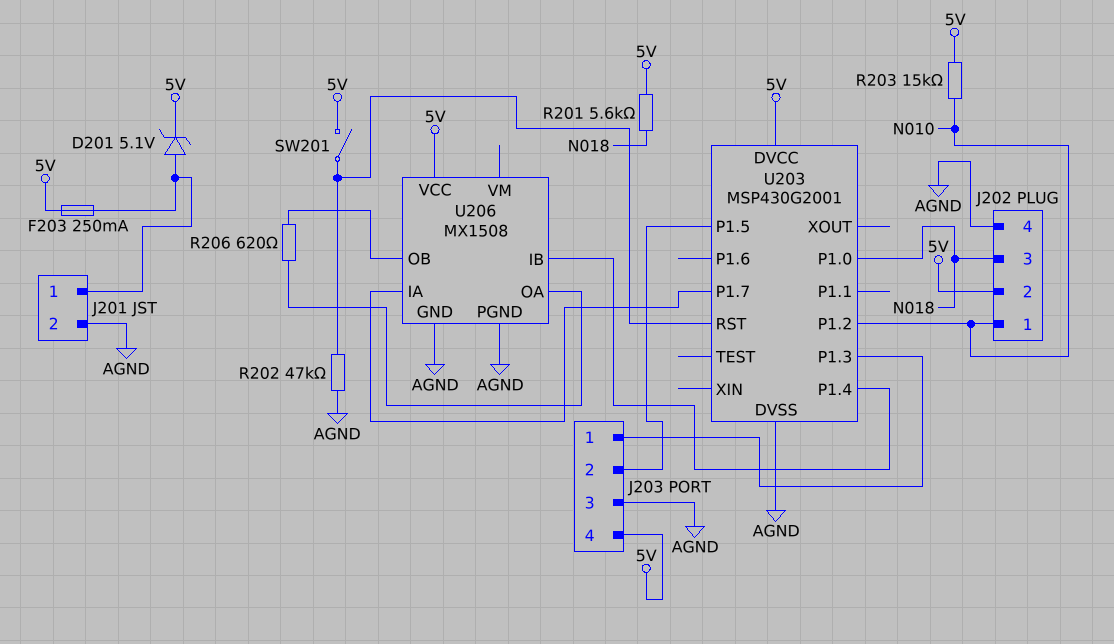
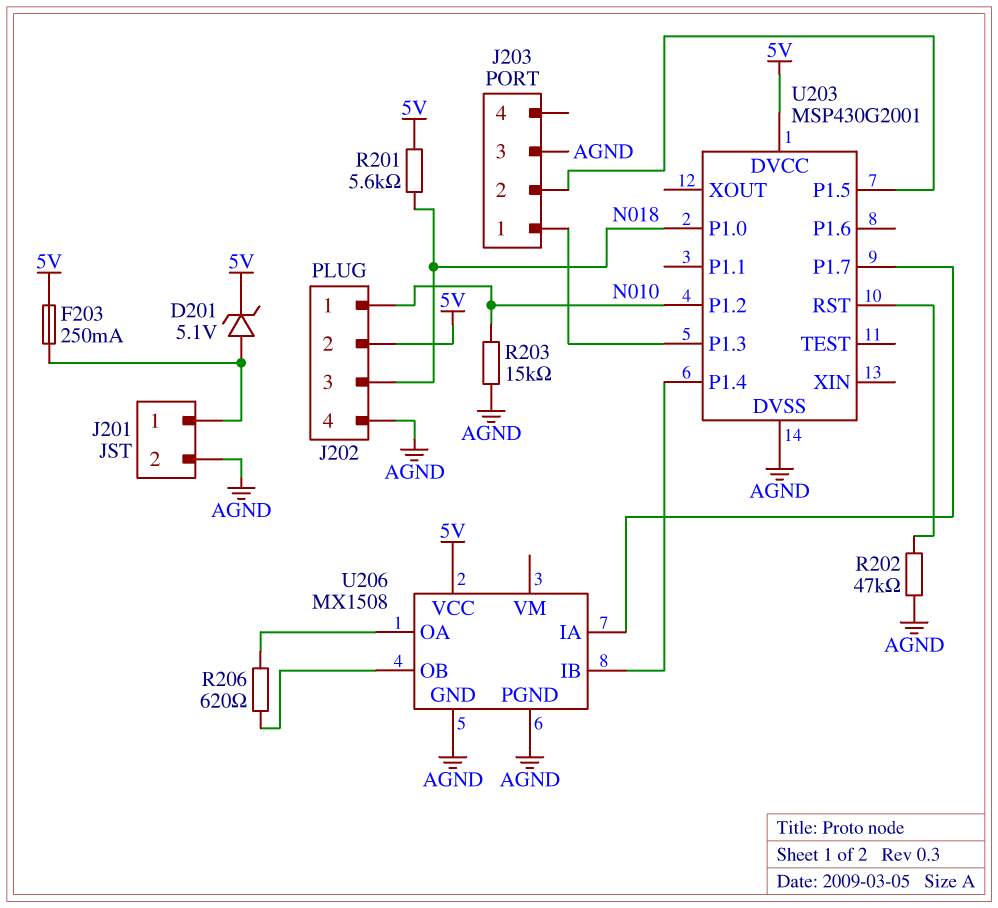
J203 pin 4: 5V -> none
R203: 15k (5V, N010) -> 15k (AGND, N010)
SW201: switch (5V, U203/RST) -> none

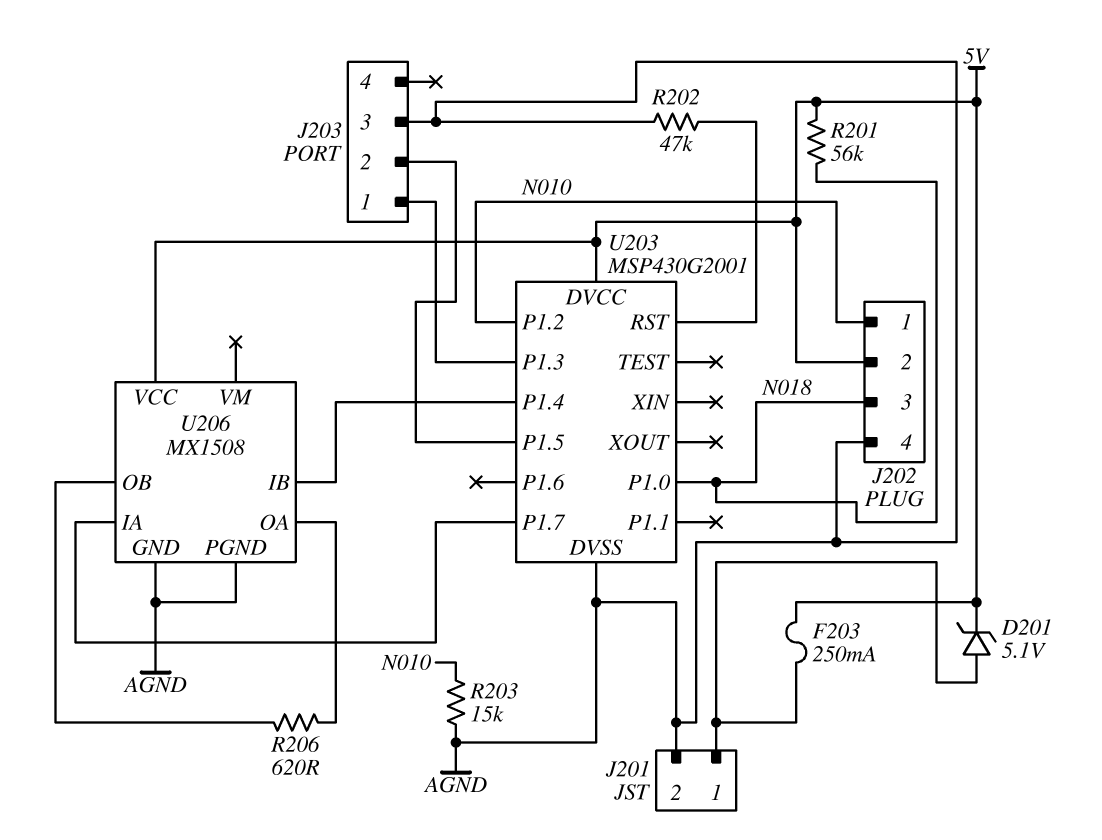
R201: 5.6k (5V, N018) -> 56k (5V, N018)

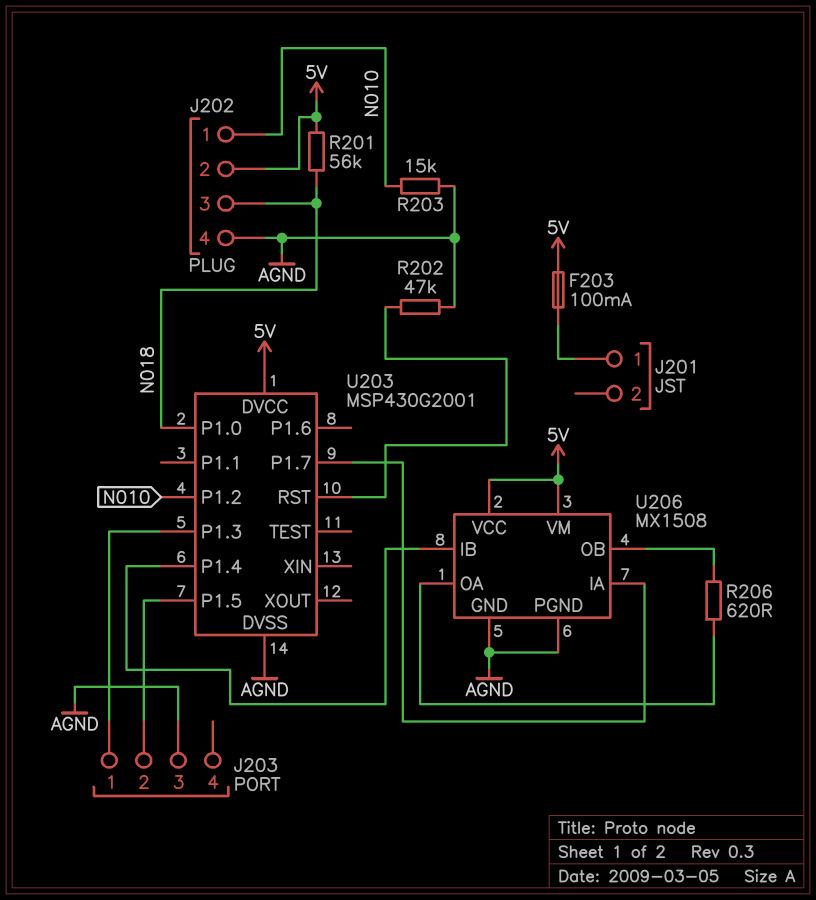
D201: zener 5.1V (A J201/1, K 5V) -> none
F203: 250mA (5V, J201/1) -> 100mA (5V, J201/1)
J201 pin 2: AGND -> none
U206 pin VM: none -> 5V

